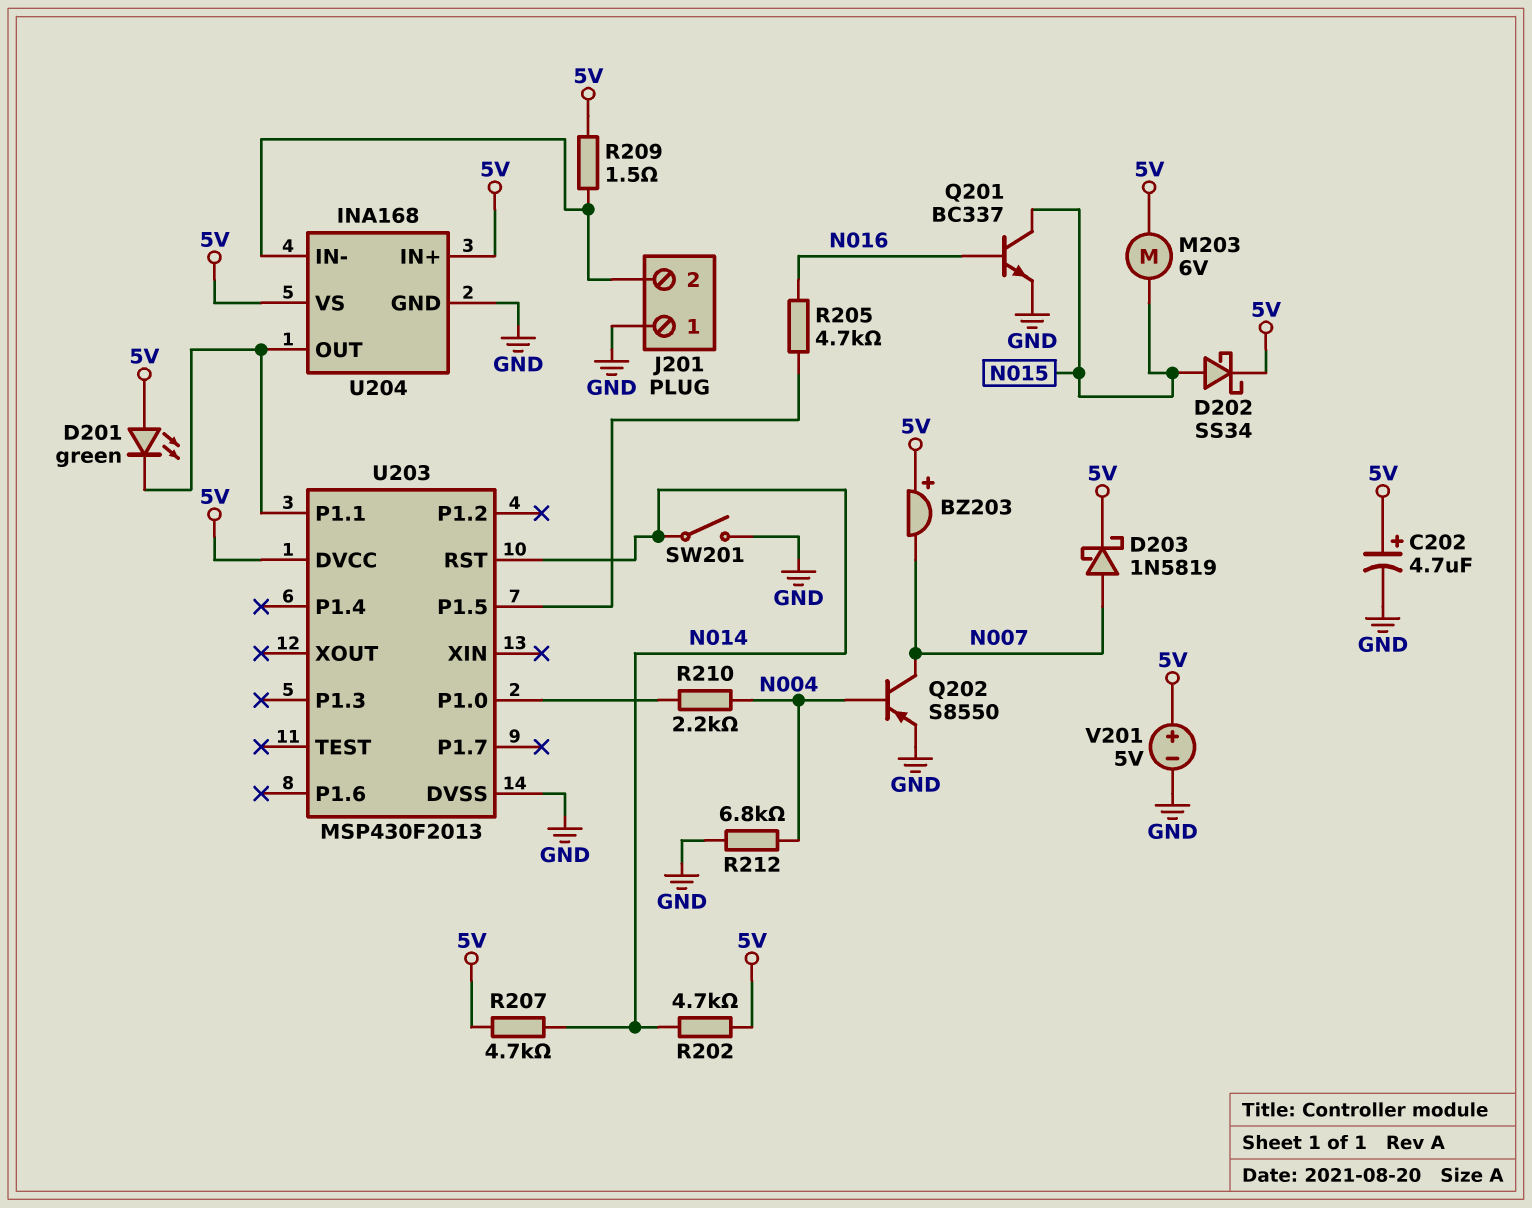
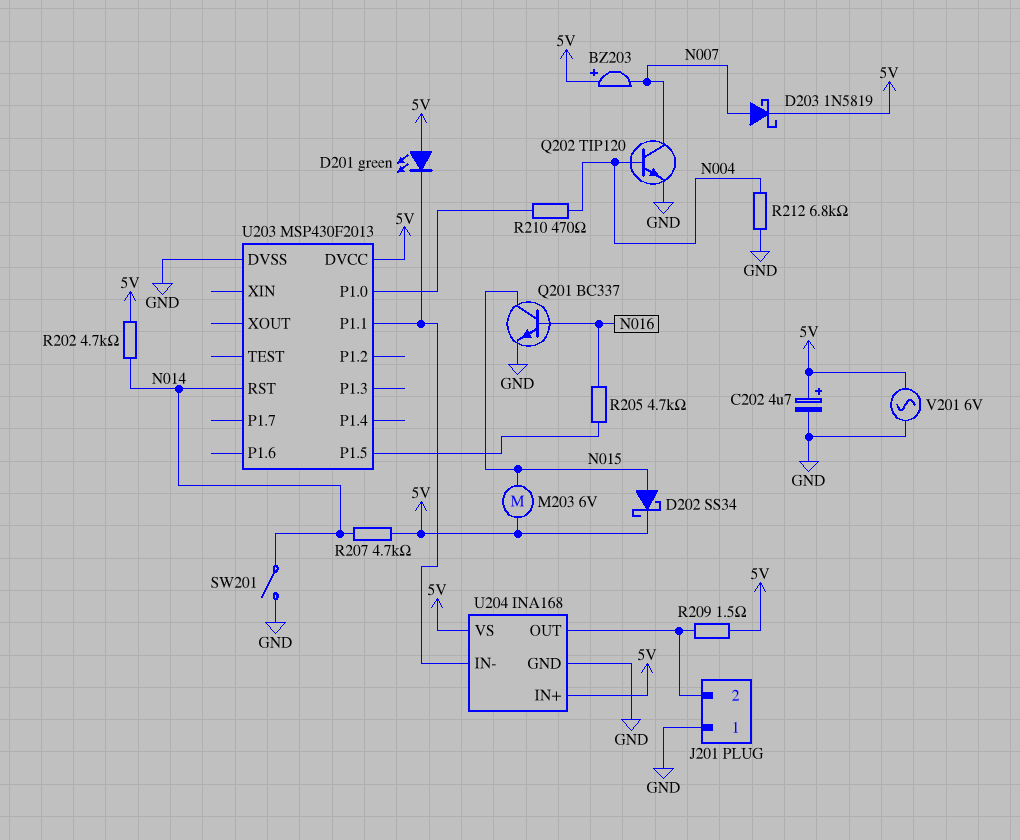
Q202: PNP S8550 (B N004, C N007, E GND) -> NPN TIP120 (B N004, C N007, E GND)
R210: 2.2k (N004, U203/P1.0) -> 470 (N004, U203/P1.0)
U204 pin IN-: J201/2 -> U203/P1.1
U204 pin OUT: U203/P1.1 -> J201/2
V201: 5V (plus 5V, minus GND) -> AC 6V (5V, GND)

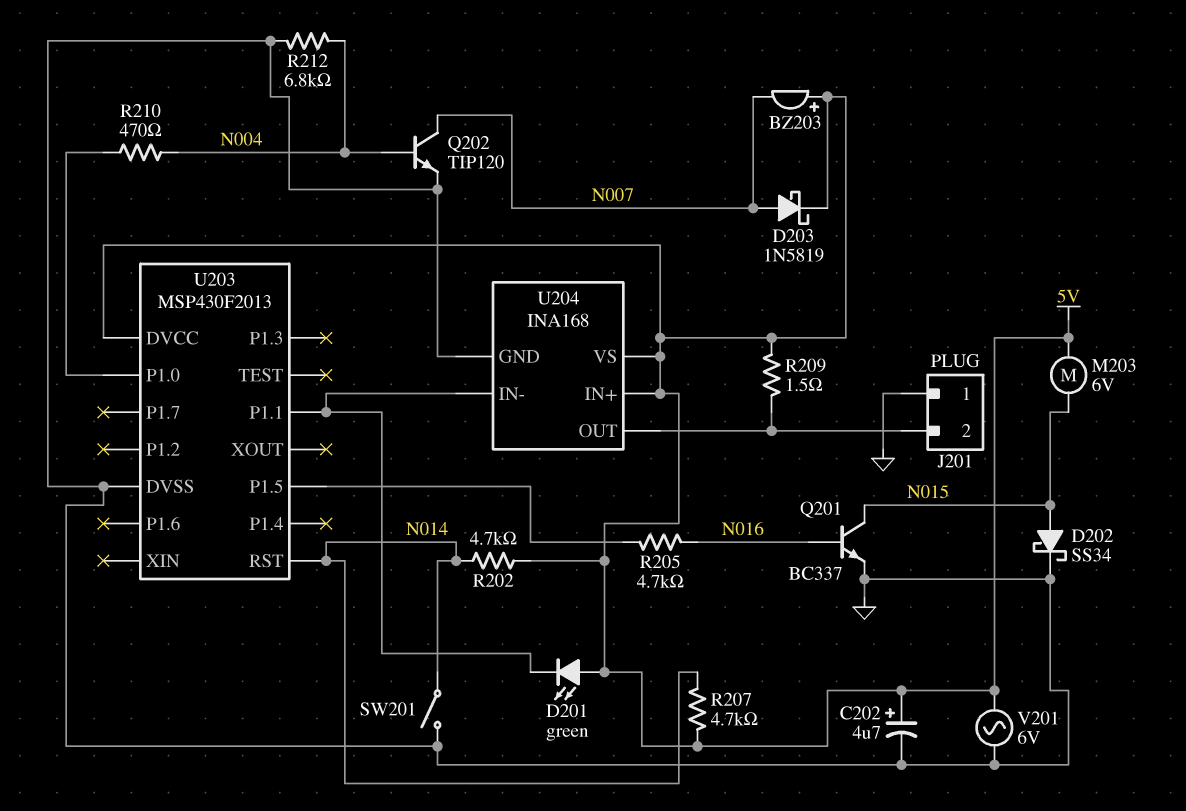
D202: schottky SS34 (A N015, K 5V) -> schottky SS34 (A N015, K GND)

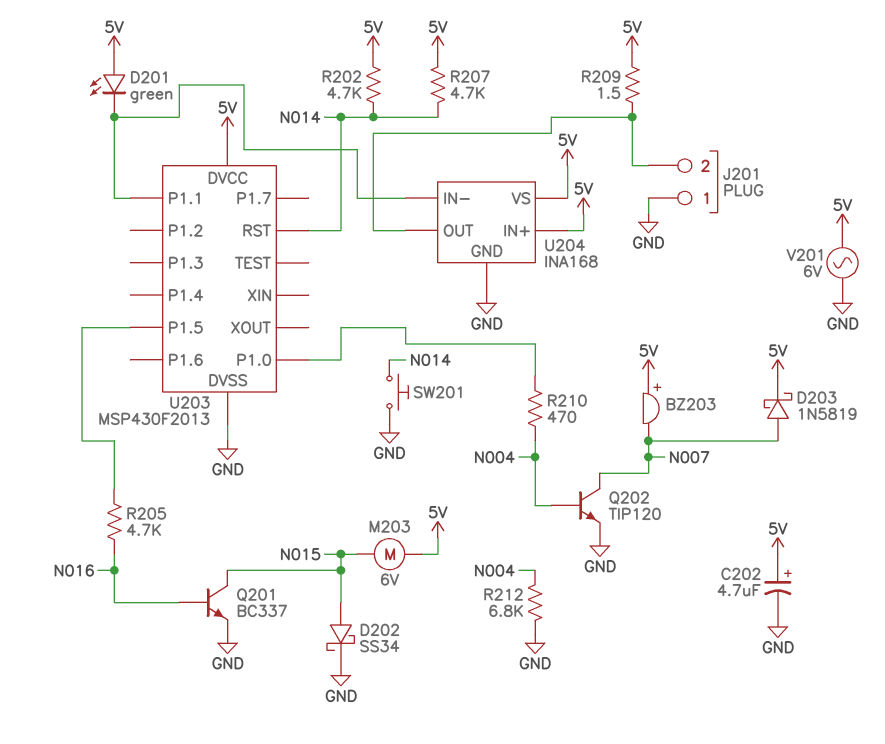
SW201: switch (GND, N014) -> button (GND, N014)

